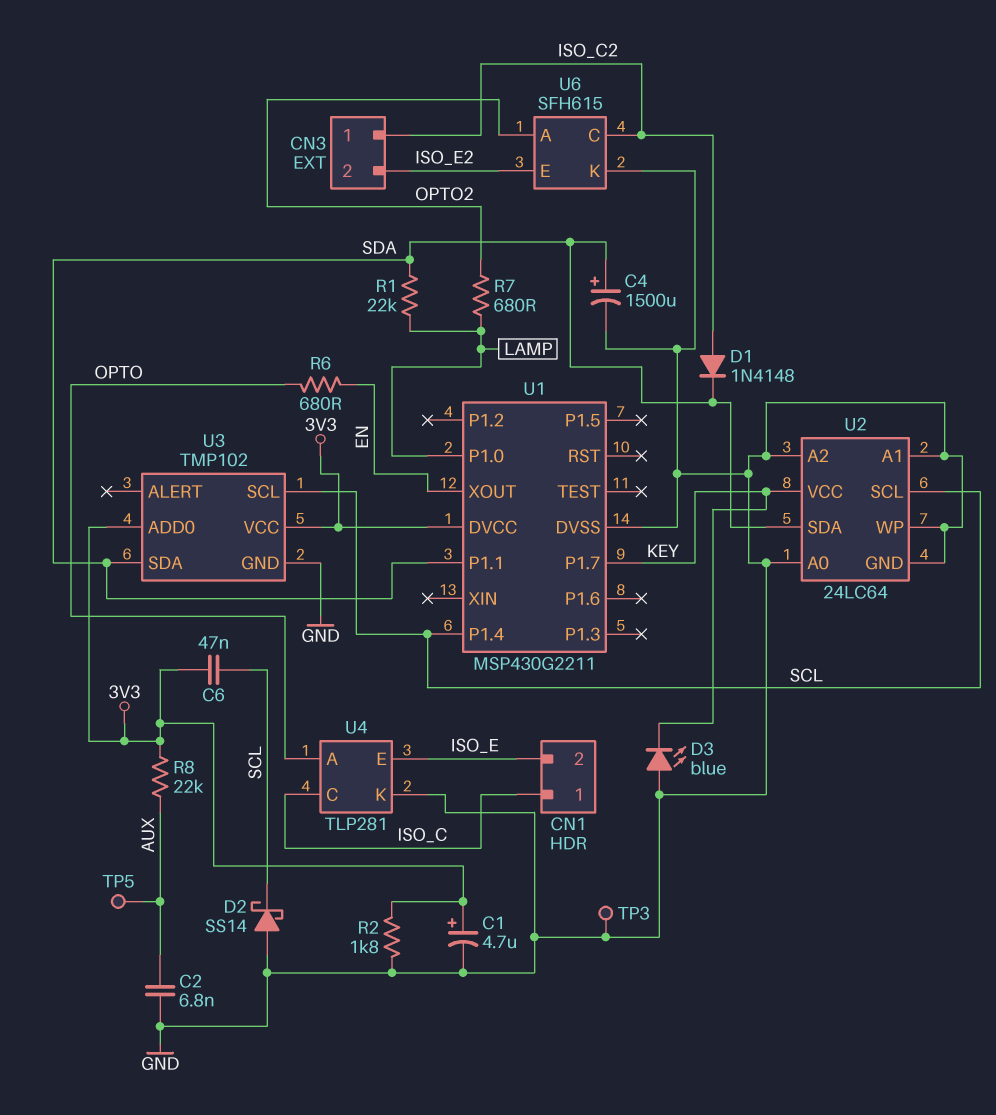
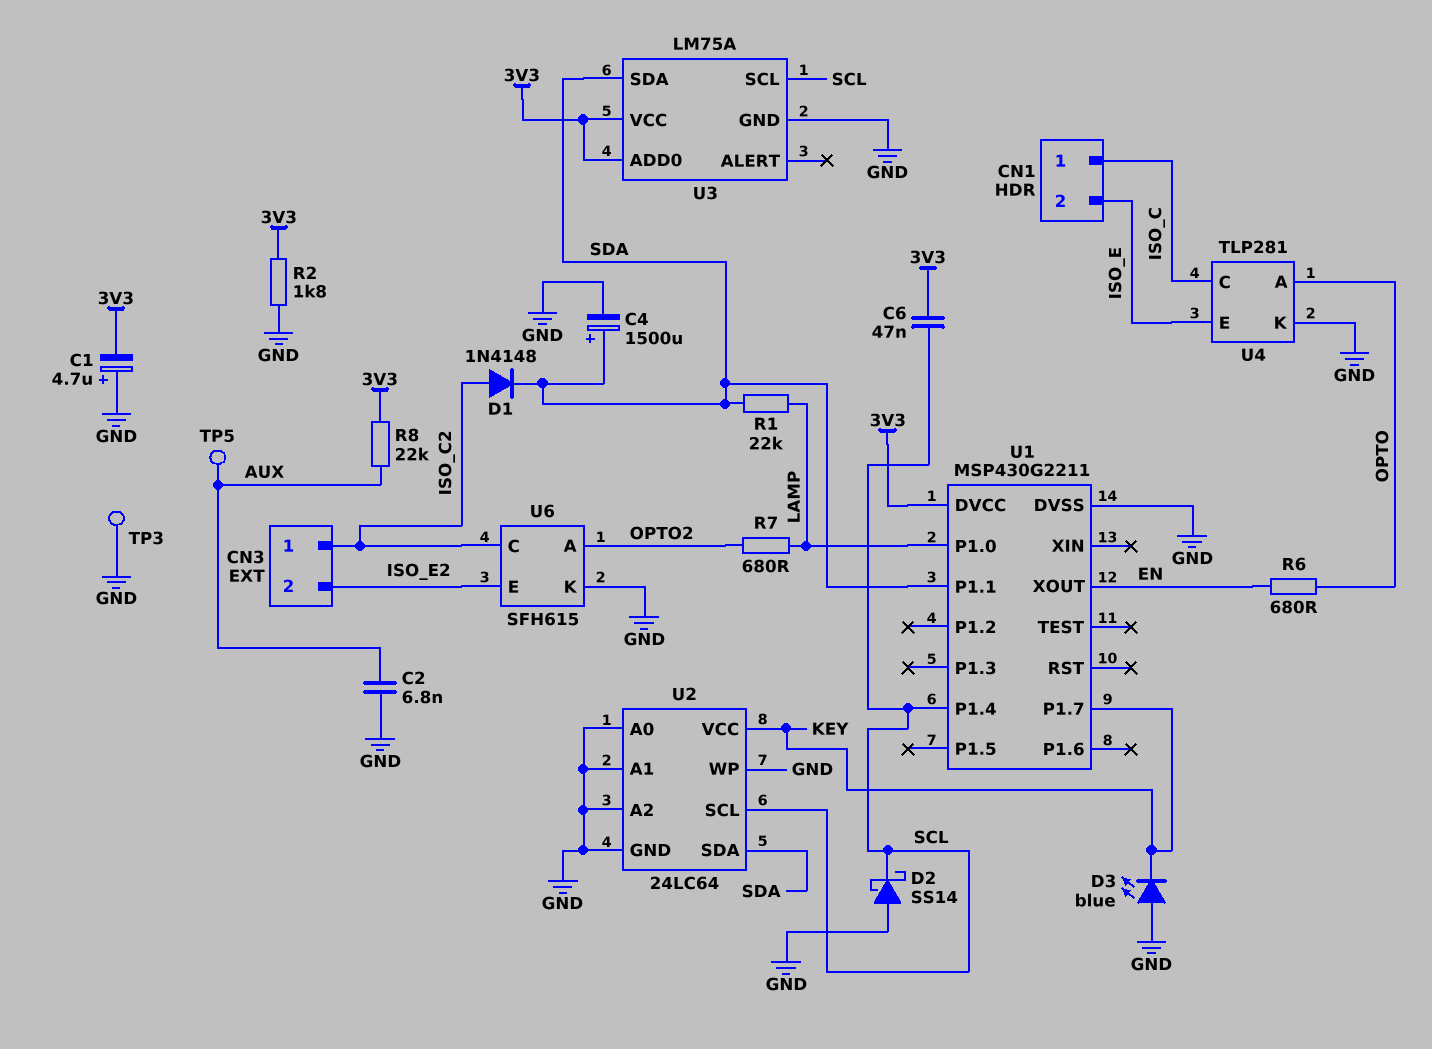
C1: 4.7uF (plus 3V3, minus GND) -> 4.7uF (plus GND, minus 3V3)
U3: TMP102 -> LM75A

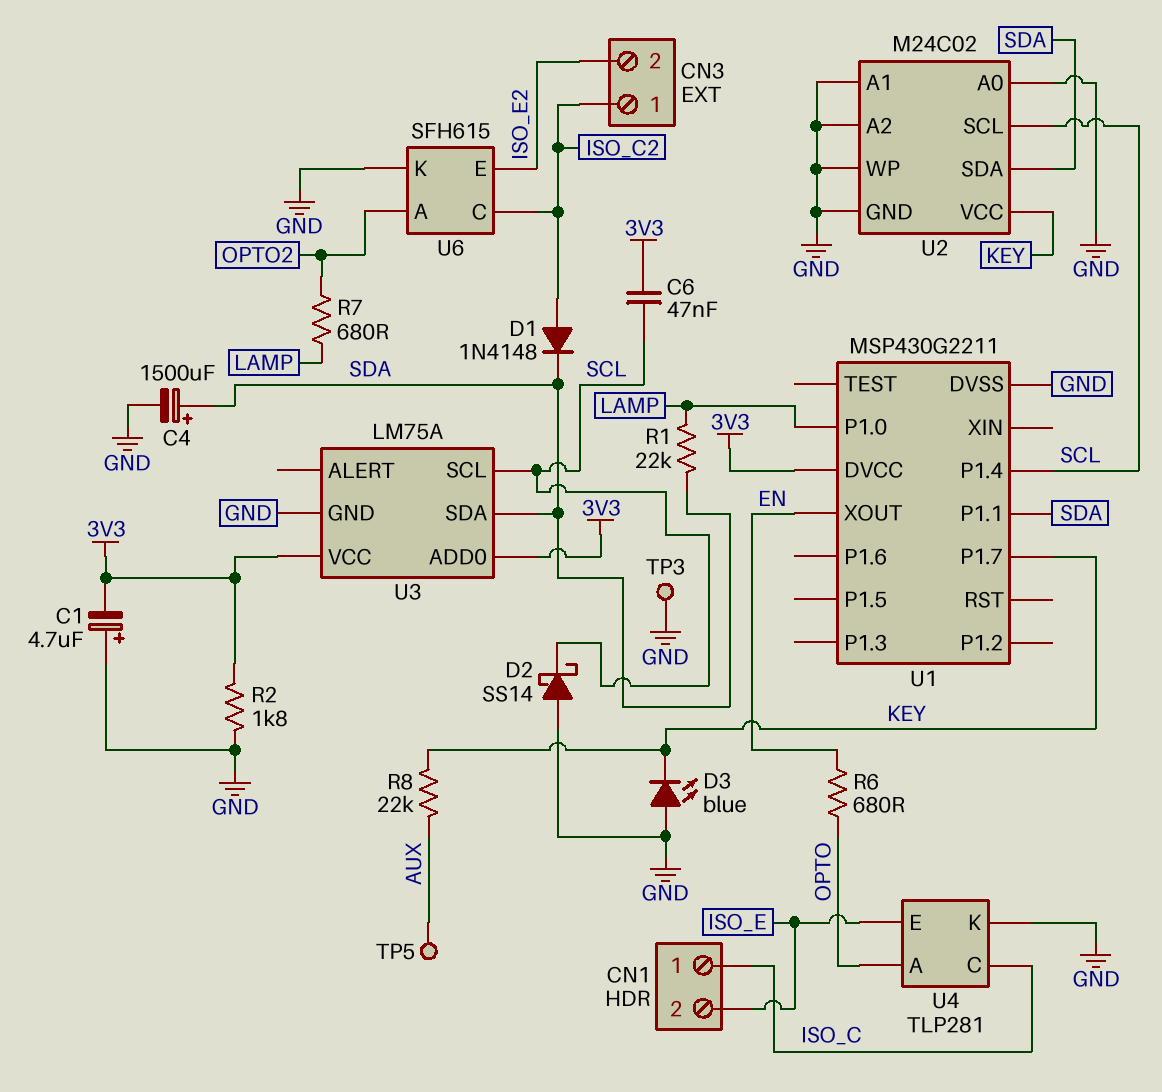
C2: 6.8nF (AUX, GND) -> none
R8: 22k (3V3, AUX) -> 22k (AUX, KEY)
U2: 24LC64 -> M24C02

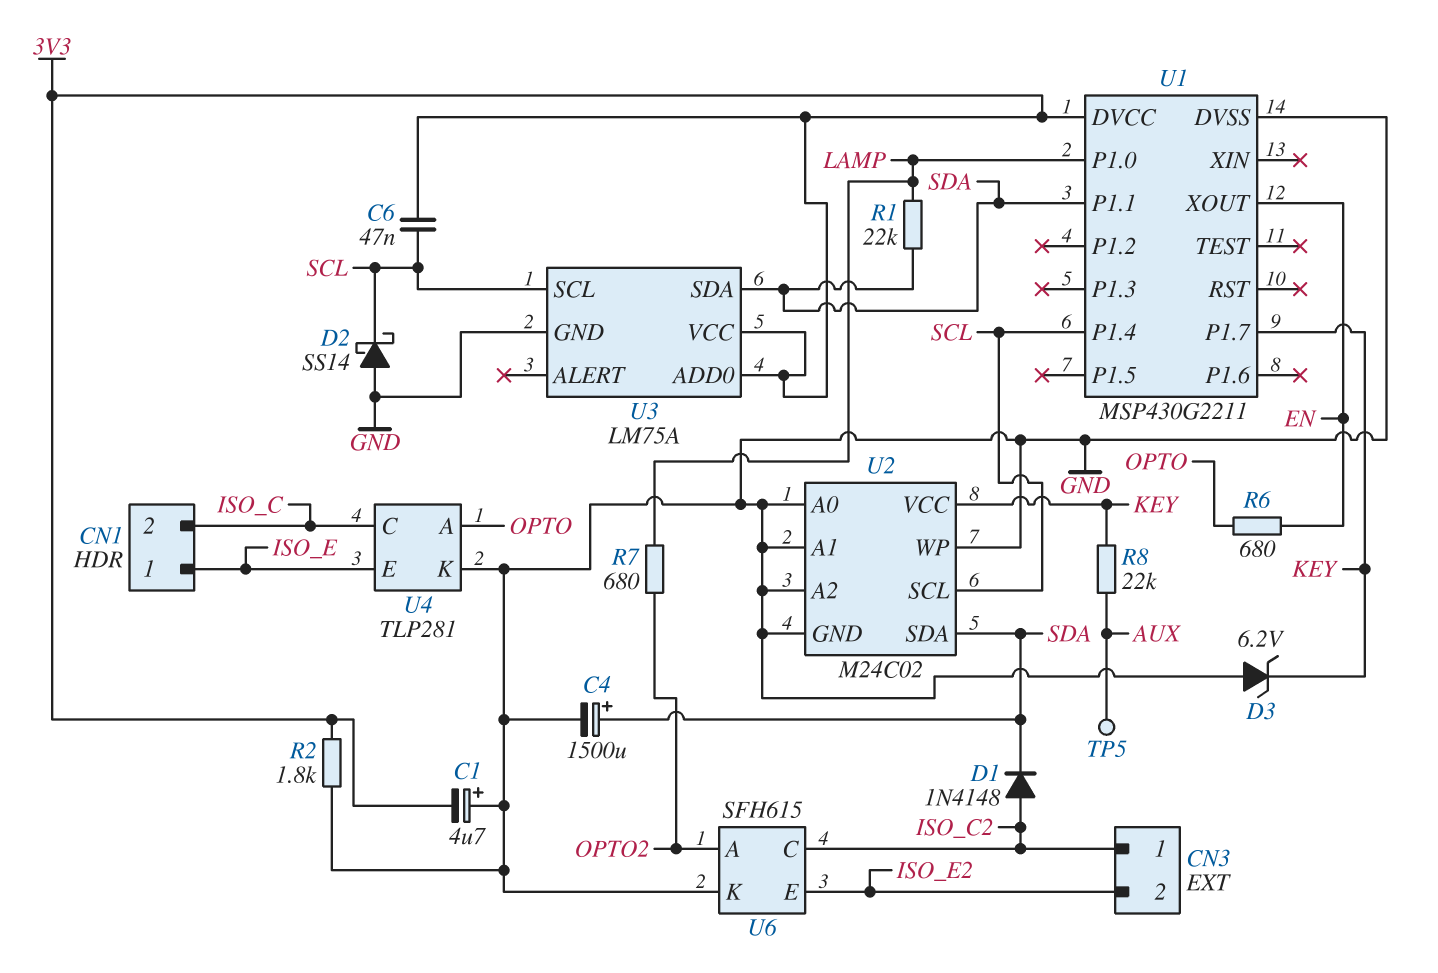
CN1 pin 1: ISO_C -> ISO_E
CN1 pin 2: ISO_E -> ISO_C
D3: LED blue (A GND, K KEY) -> zener 6.2V (A GND, K KEY)
TP3: test point (GND) -> none

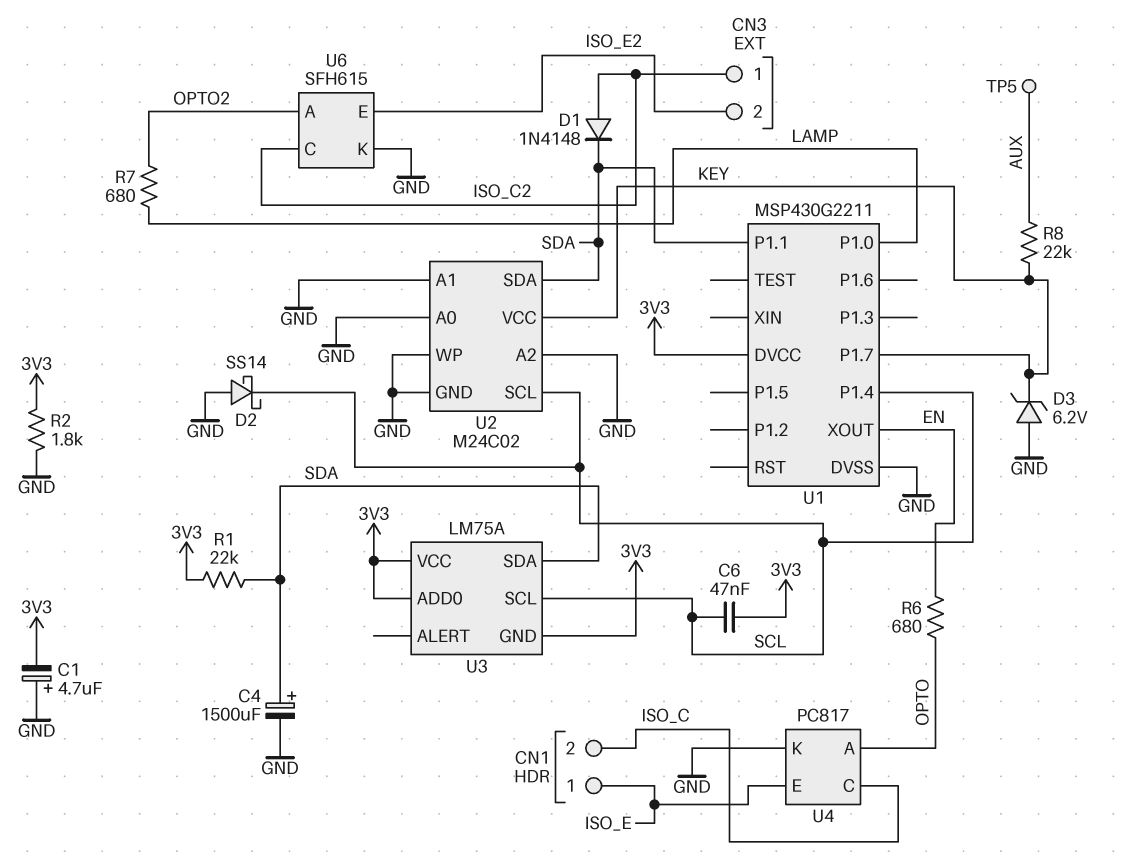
R1: 22k (LAMP, SDA) -> 22k (3V3, SDA)
U3 pin GND: GND -> 3V3
U4: TLP281 -> PC817

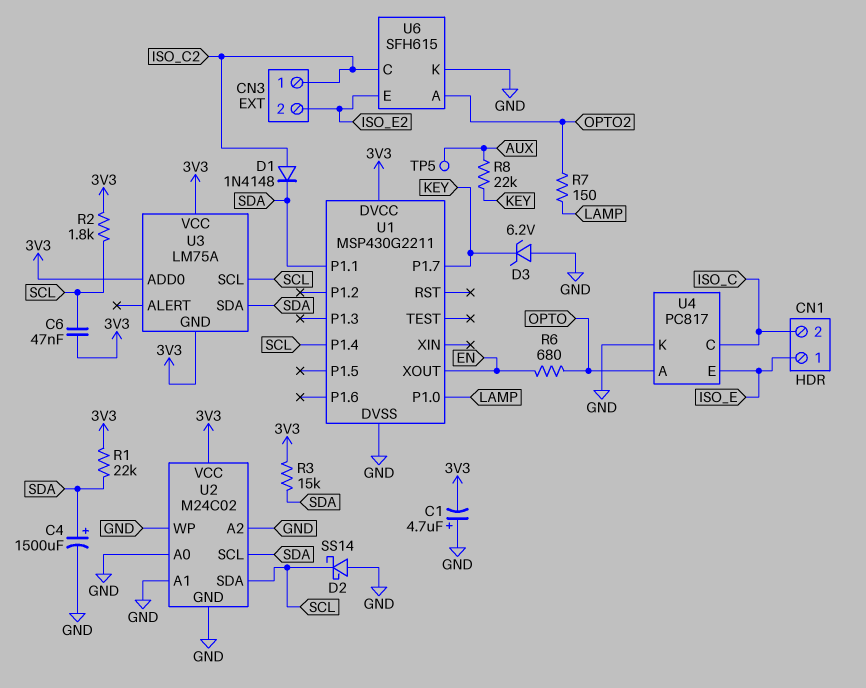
R2: 1.8k (3V3, GND) -> 1.8k (3V3, SCL)
R3: none -> 15k (3V3, SDA)
R7: 680 (LAMP, OPTO2) -> 150 (LAMP, OPTO2)
U2 pin SCL: SCL -> SDA
U2 pin SDA: SDA -> SCL
U2 pin VCC: KEY -> 3V3

